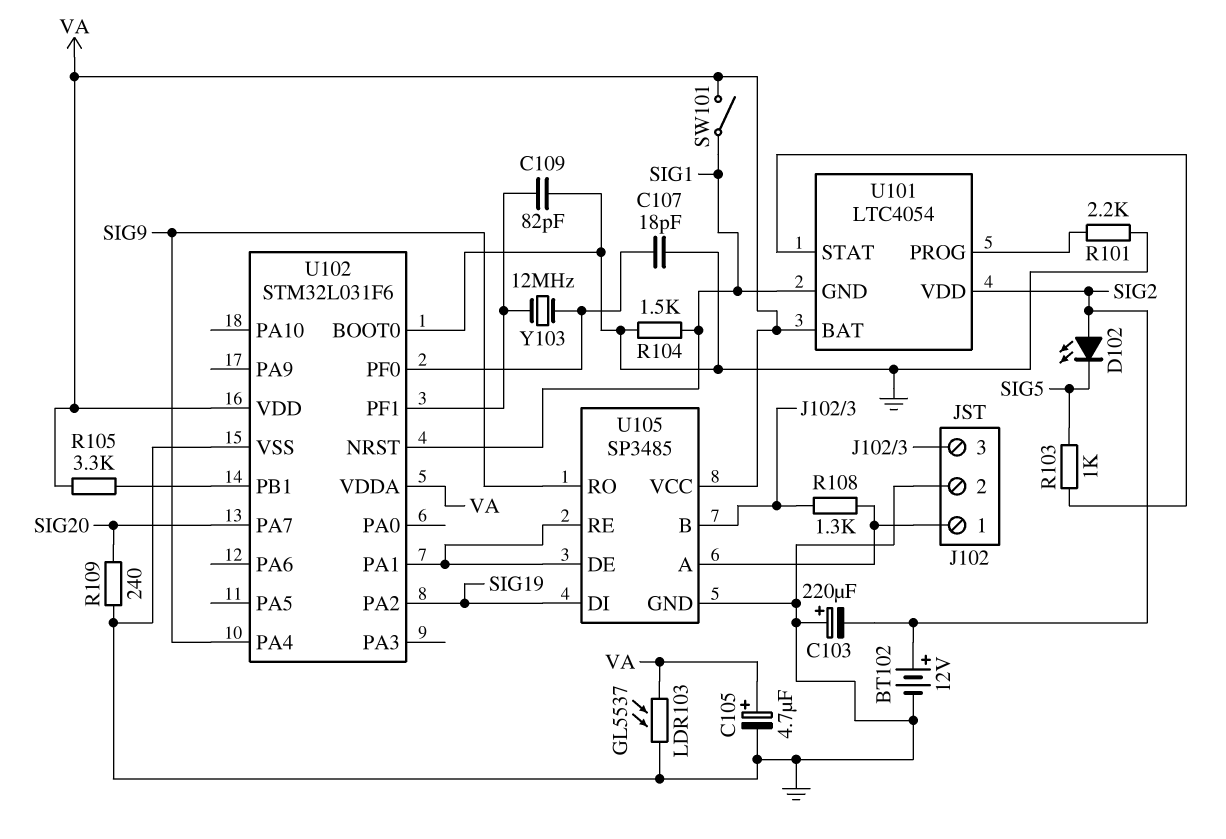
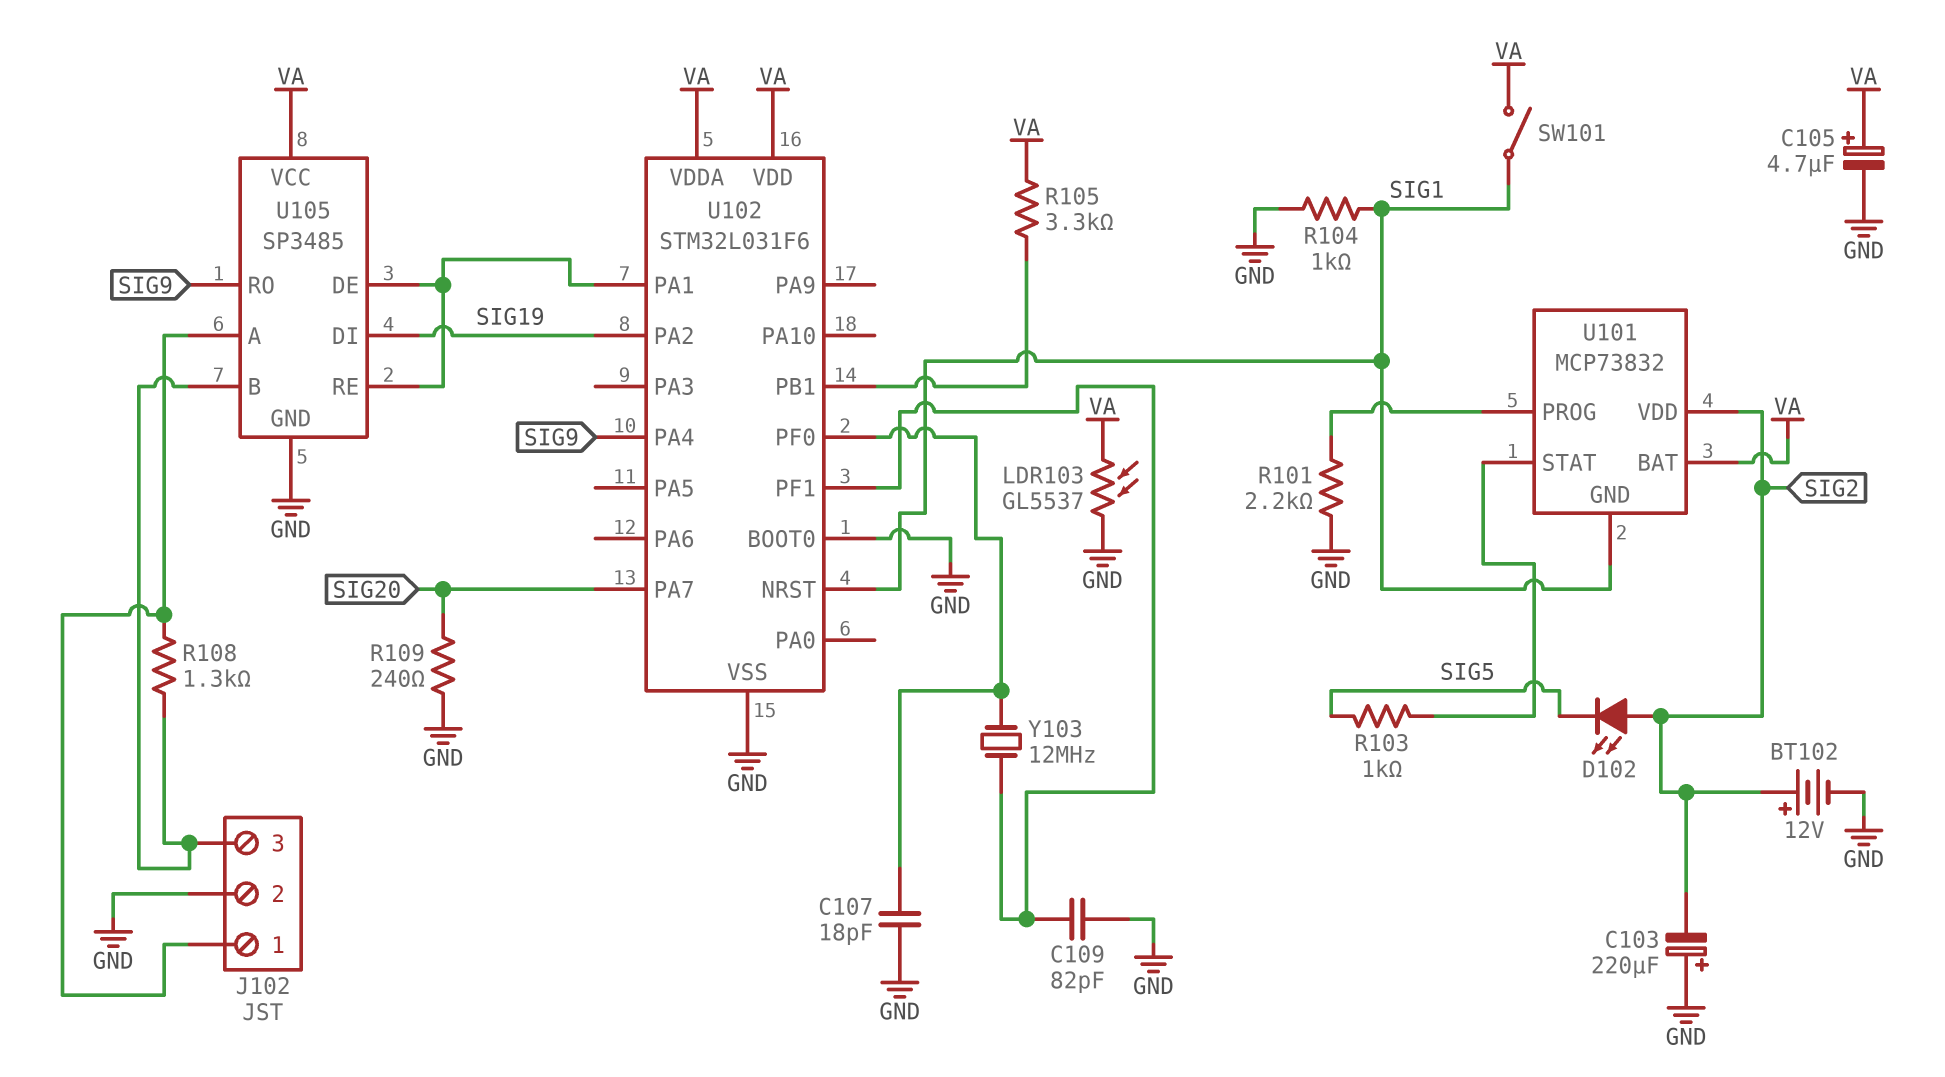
R104: 1.5k (GND, SIG1) -> 1k (GND, SIG1)
U101: LTC4054 -> MCP73832

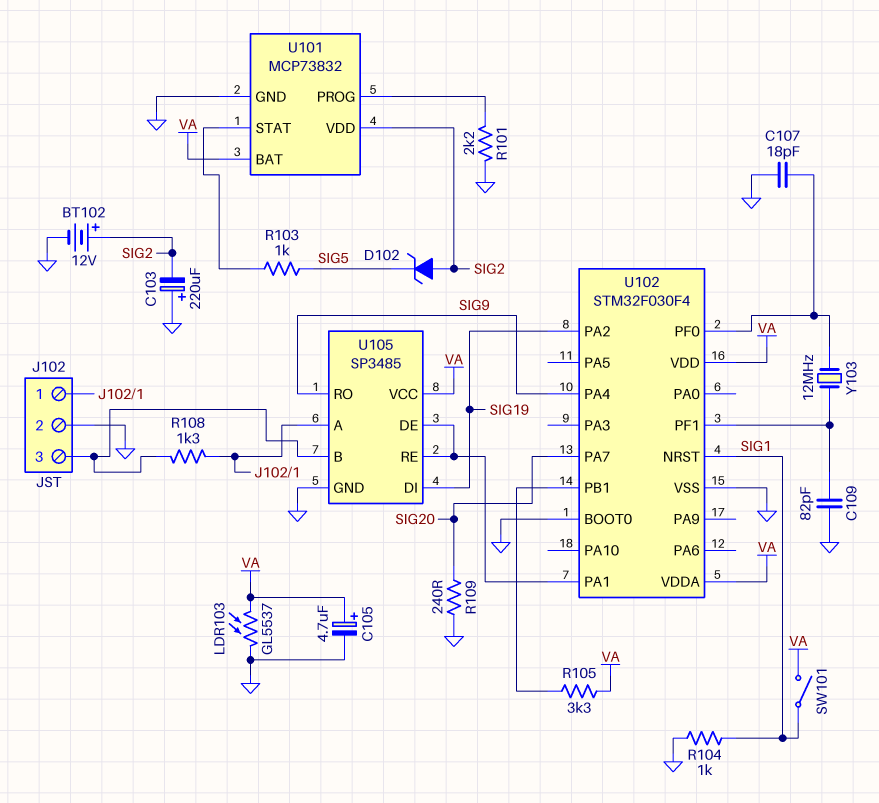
D102: LED (A SIG2, K SIG5) -> zener (A SIG2, K SIG5)
U101 pin GND: SIG1 -> GND
U102: STM32L031F6 -> STM32F030F4

